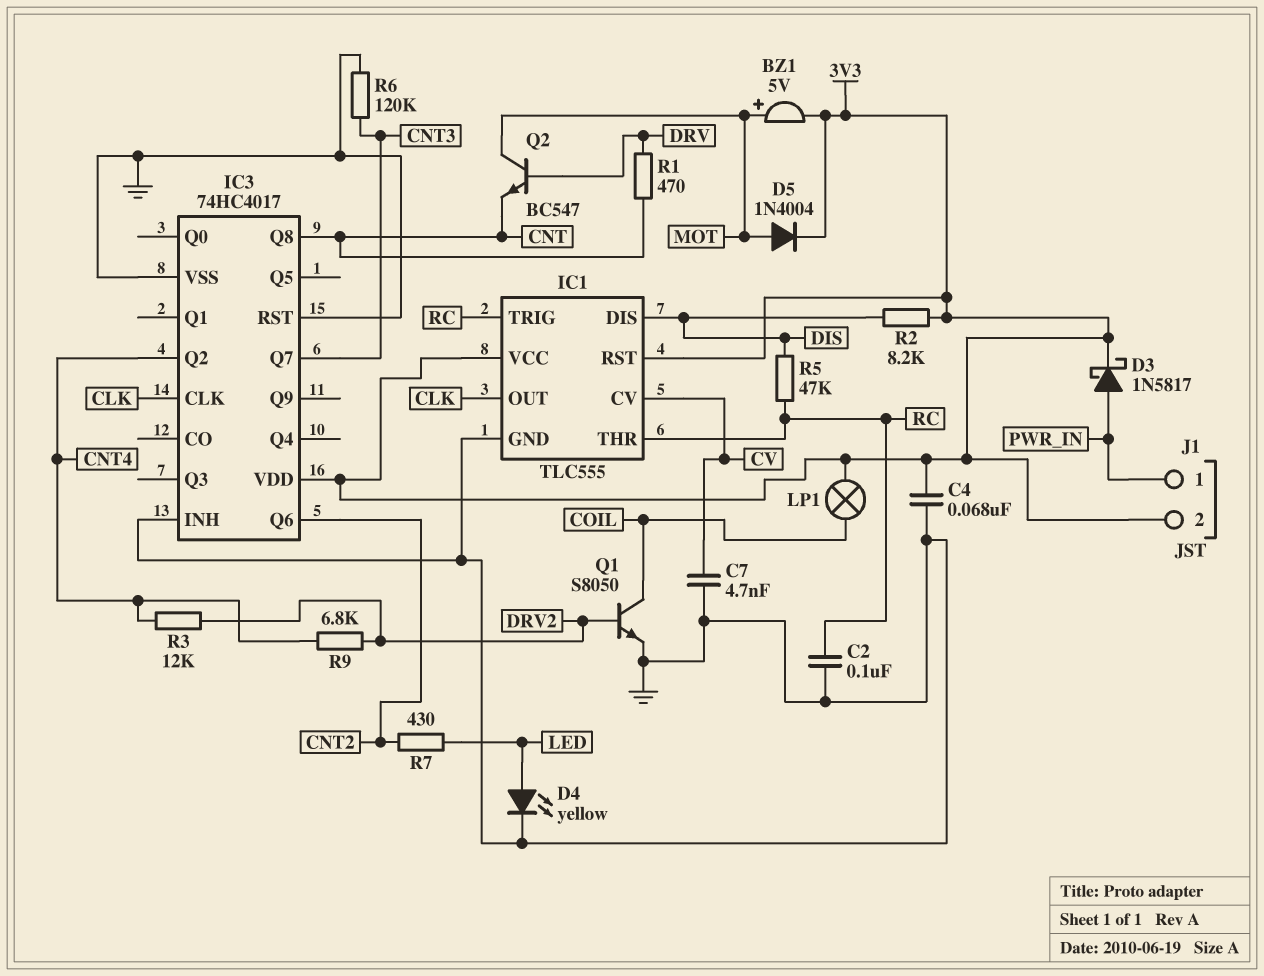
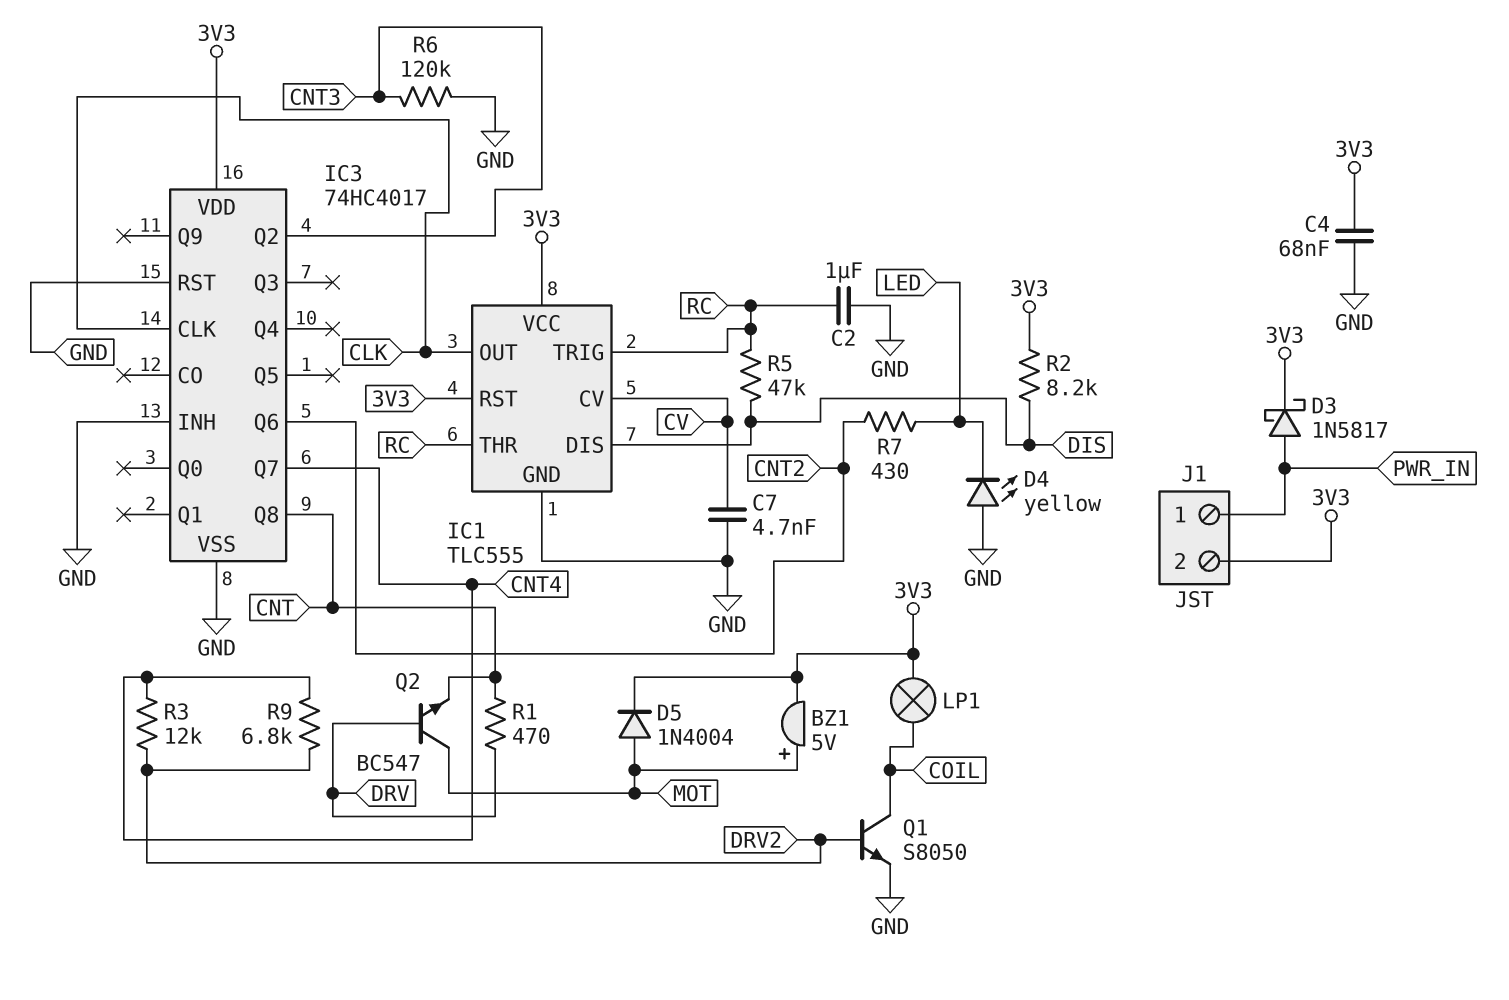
C2: 100nF (GND, RC) -> 1uF (GND, RC)
D4: LED yellow (A LED, K GND) -> LED yellow (A GND, K LED)
IC3 pin Q2: CNT4 -> CNT3
IC3 pin Q7: CNT3 -> CNT4

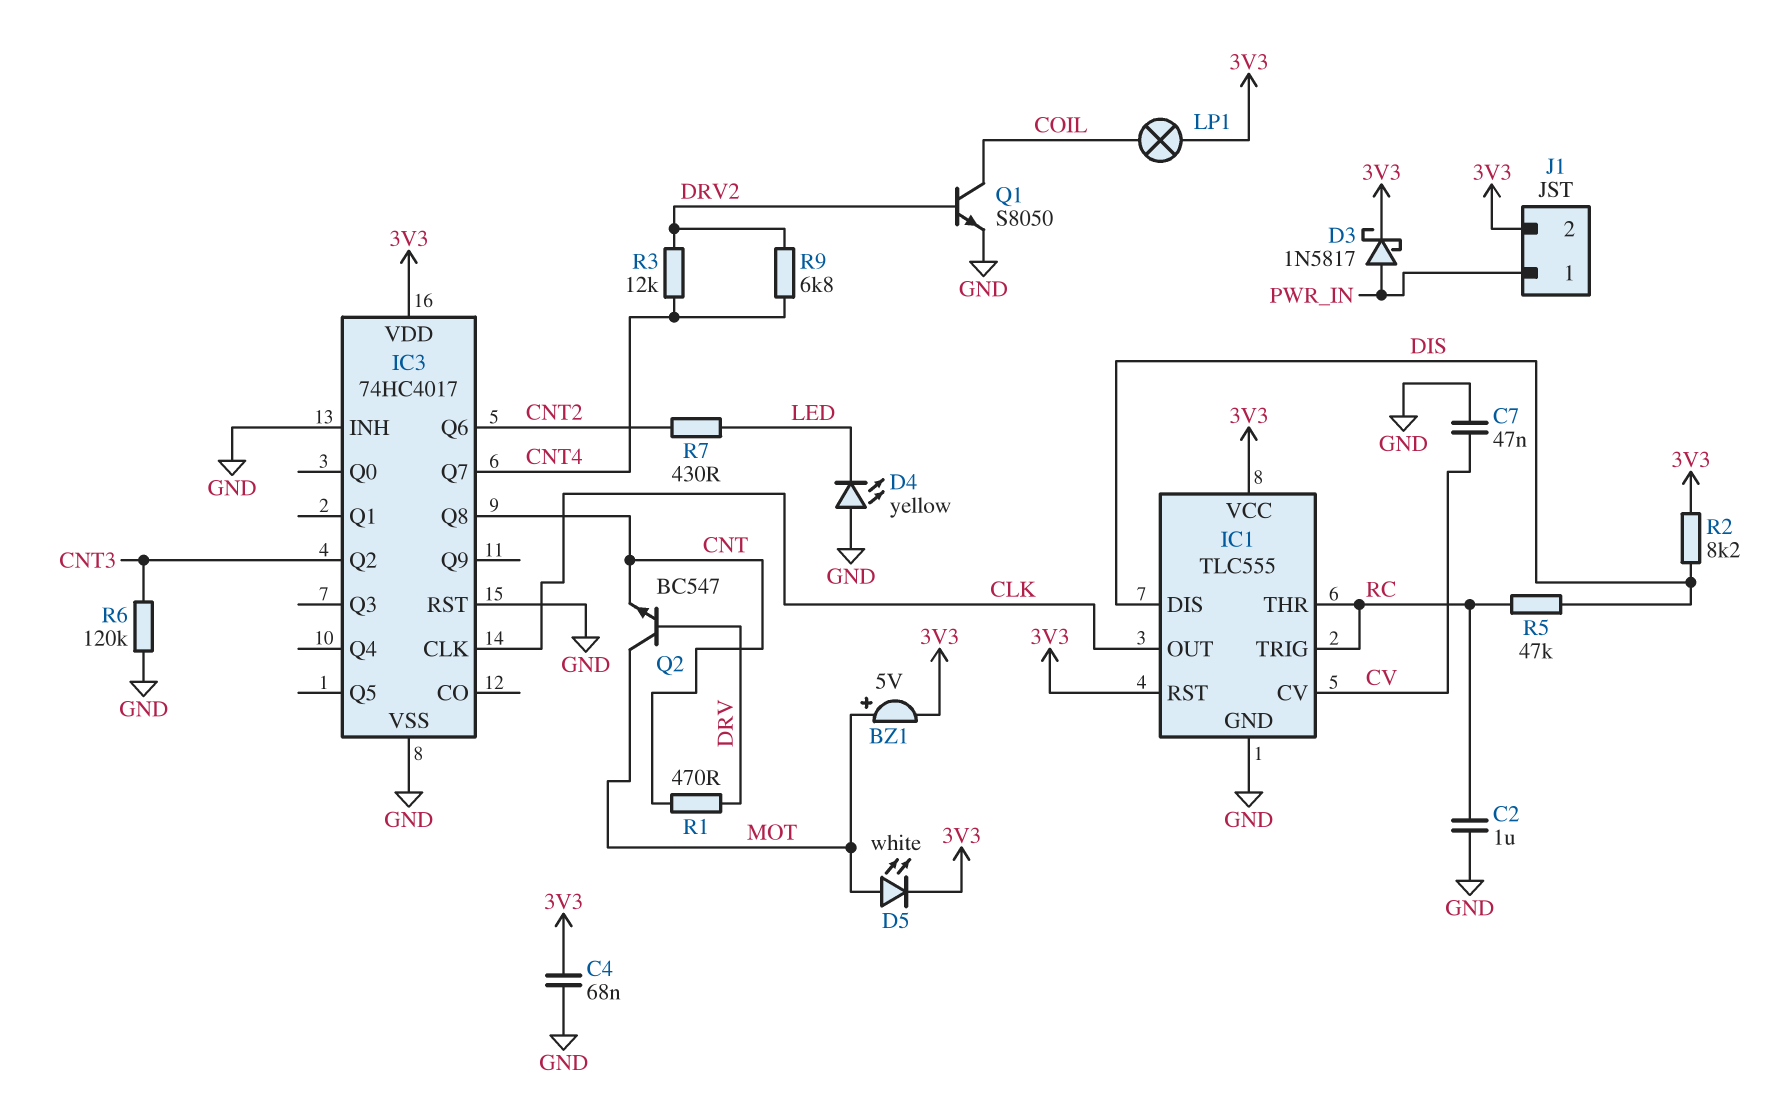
C7: 4.7nF (CV, GND) -> 47nF (CV, GND)
D5: diode 1N4004 (A MOT, K 3V3) -> LED white (A MOT, K 3V3)

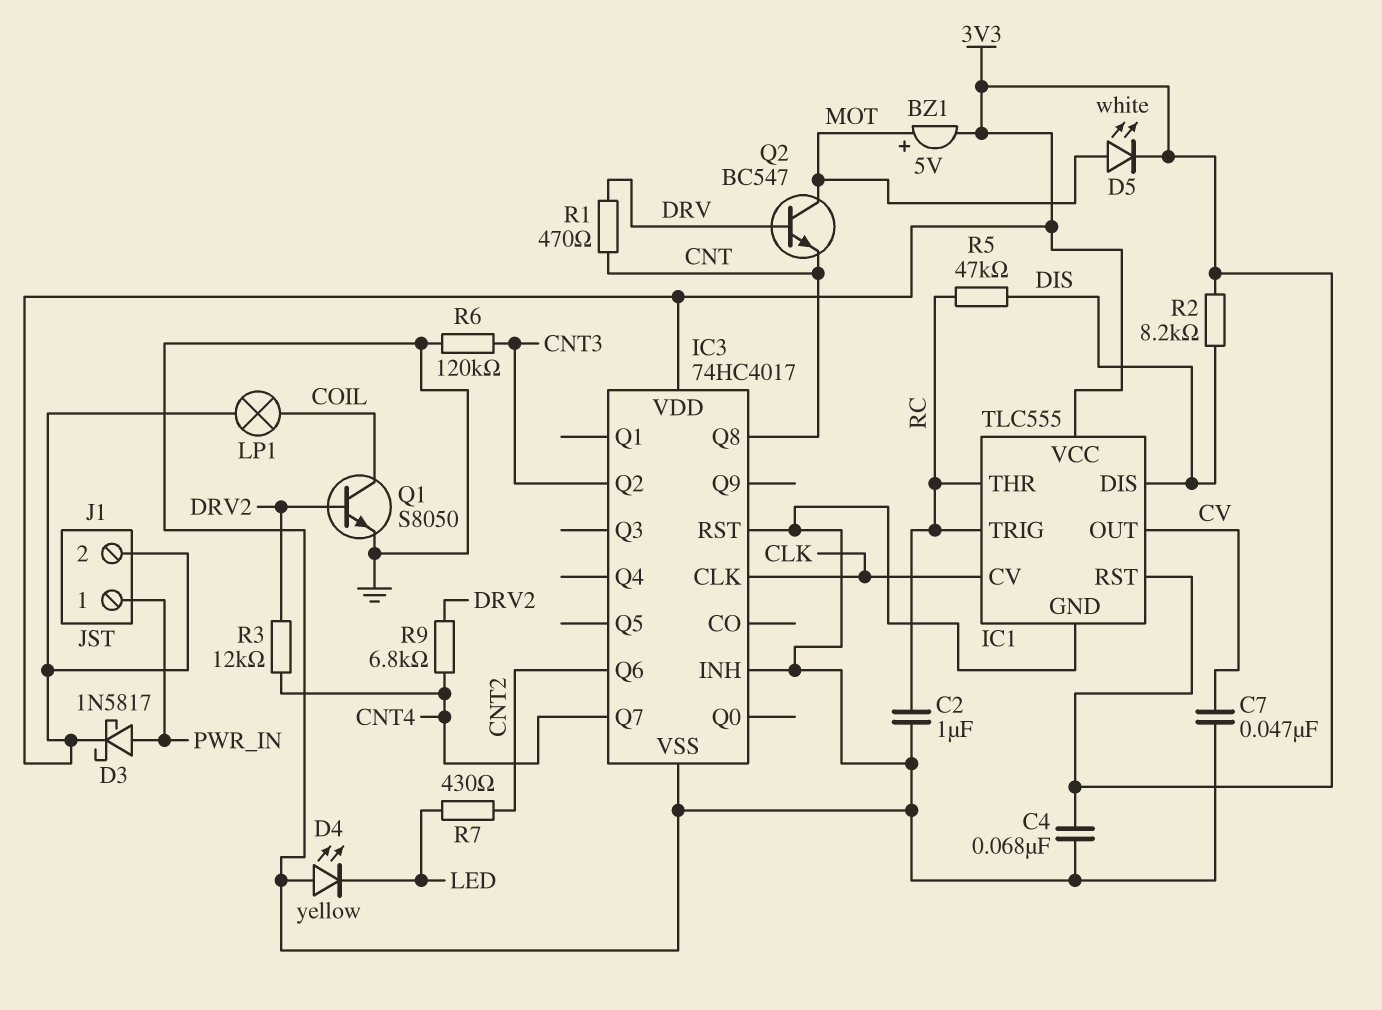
IC1 pin CV: CV -> CLK
IC1 pin OUT: CLK -> CV

